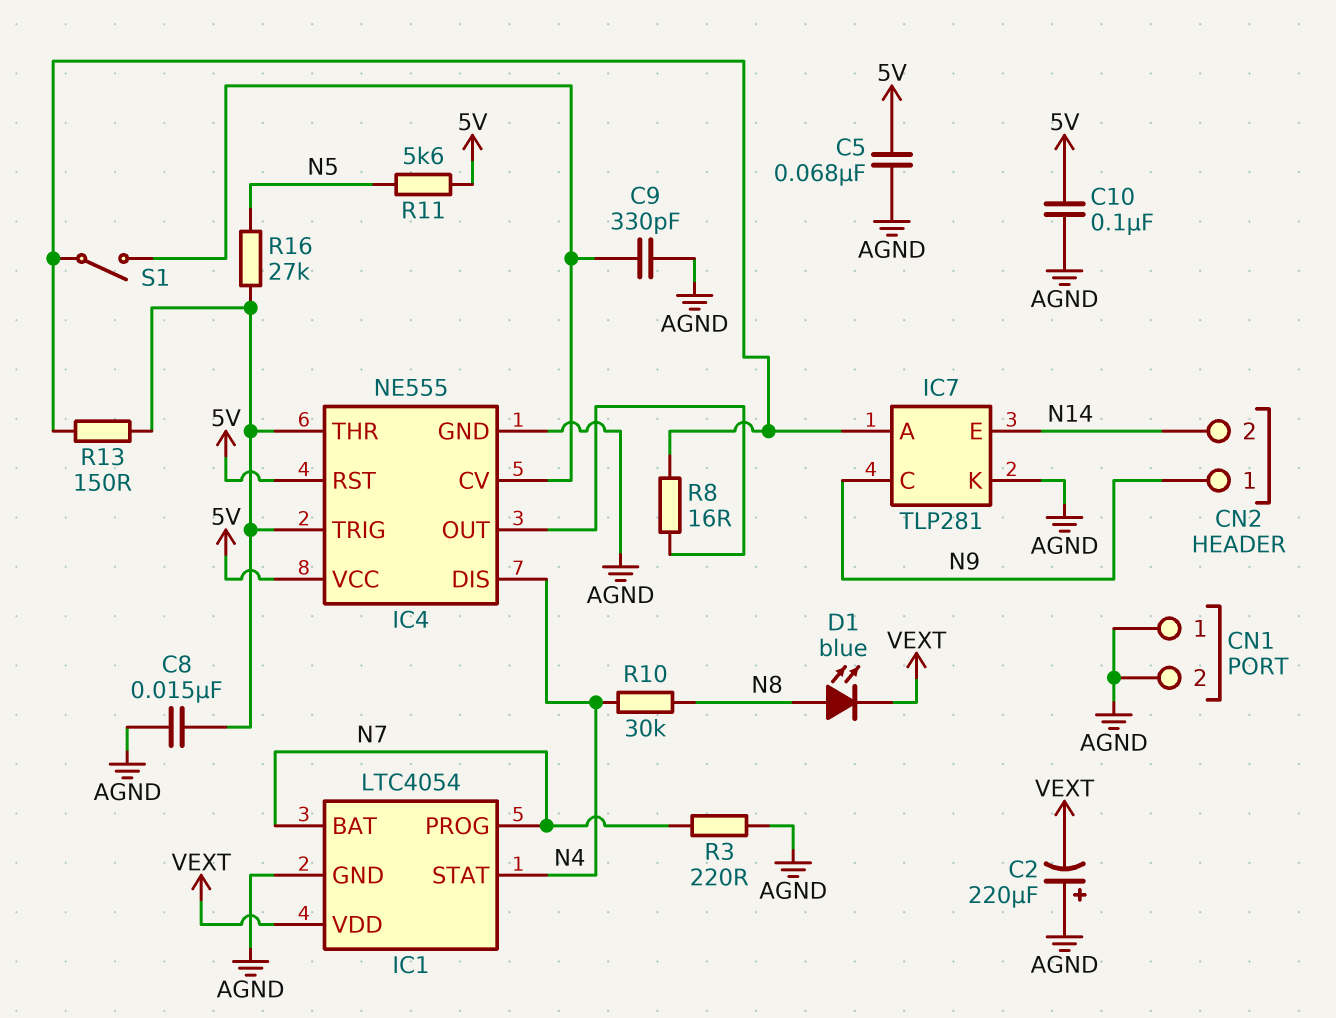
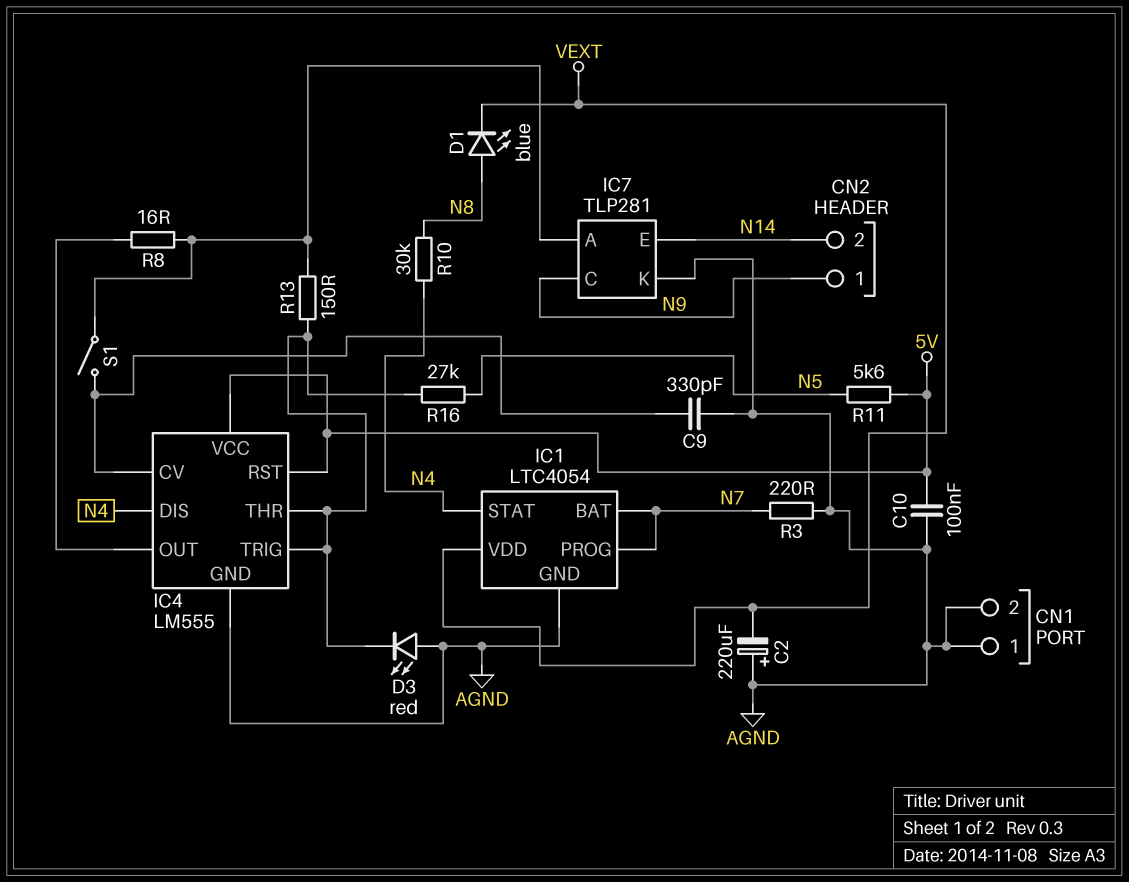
C5: 68nF (5V, AGND) -> none
C8: 15nF (AGND, IC4/THR) -> none
D3: none -> LED red (A AGND, K IC4/THR)
IC4: NE555 -> LM555

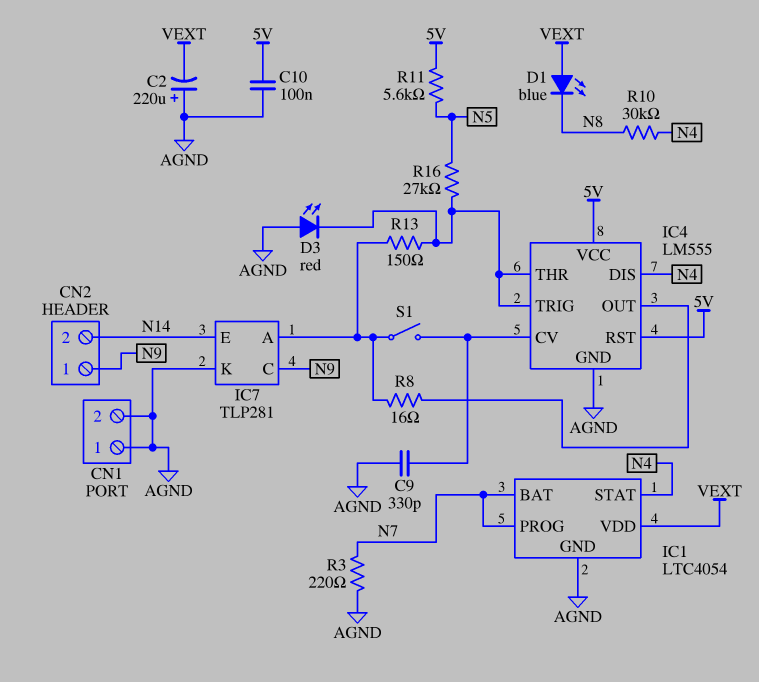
D1: LED blue (A N8, K VEXT) -> LED blue (A VEXT, K N8)

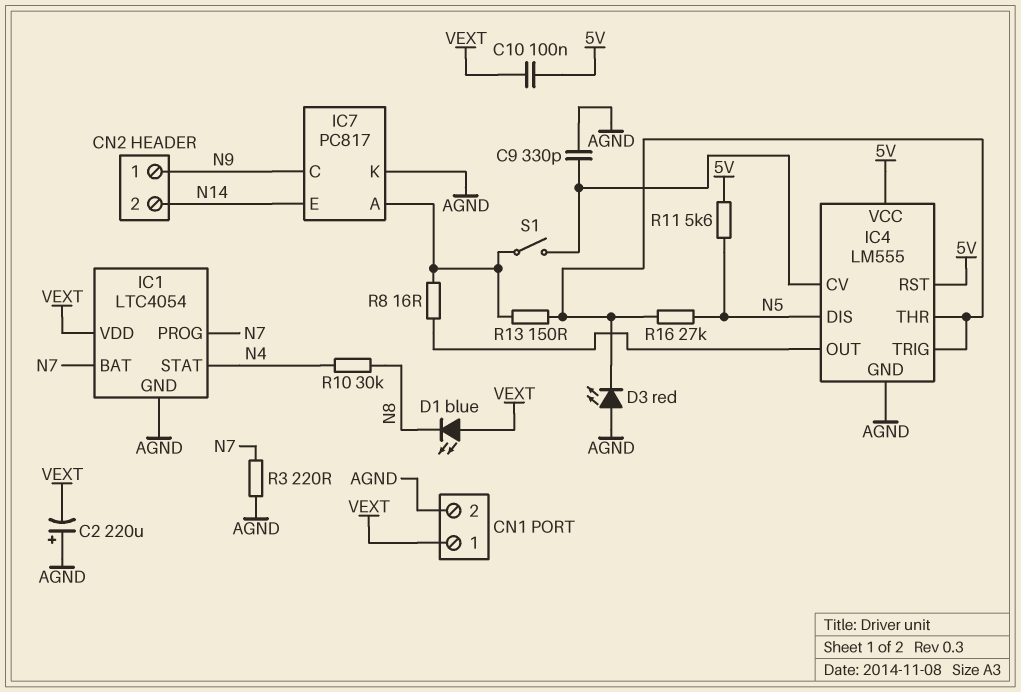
C10: 100nF (5V, AGND) -> 100nF (5V, VEXT)
CN1 pin 1: AGND -> VEXT
IC4 pin DIS: N4 -> N5
IC7: TLP281 -> PC817

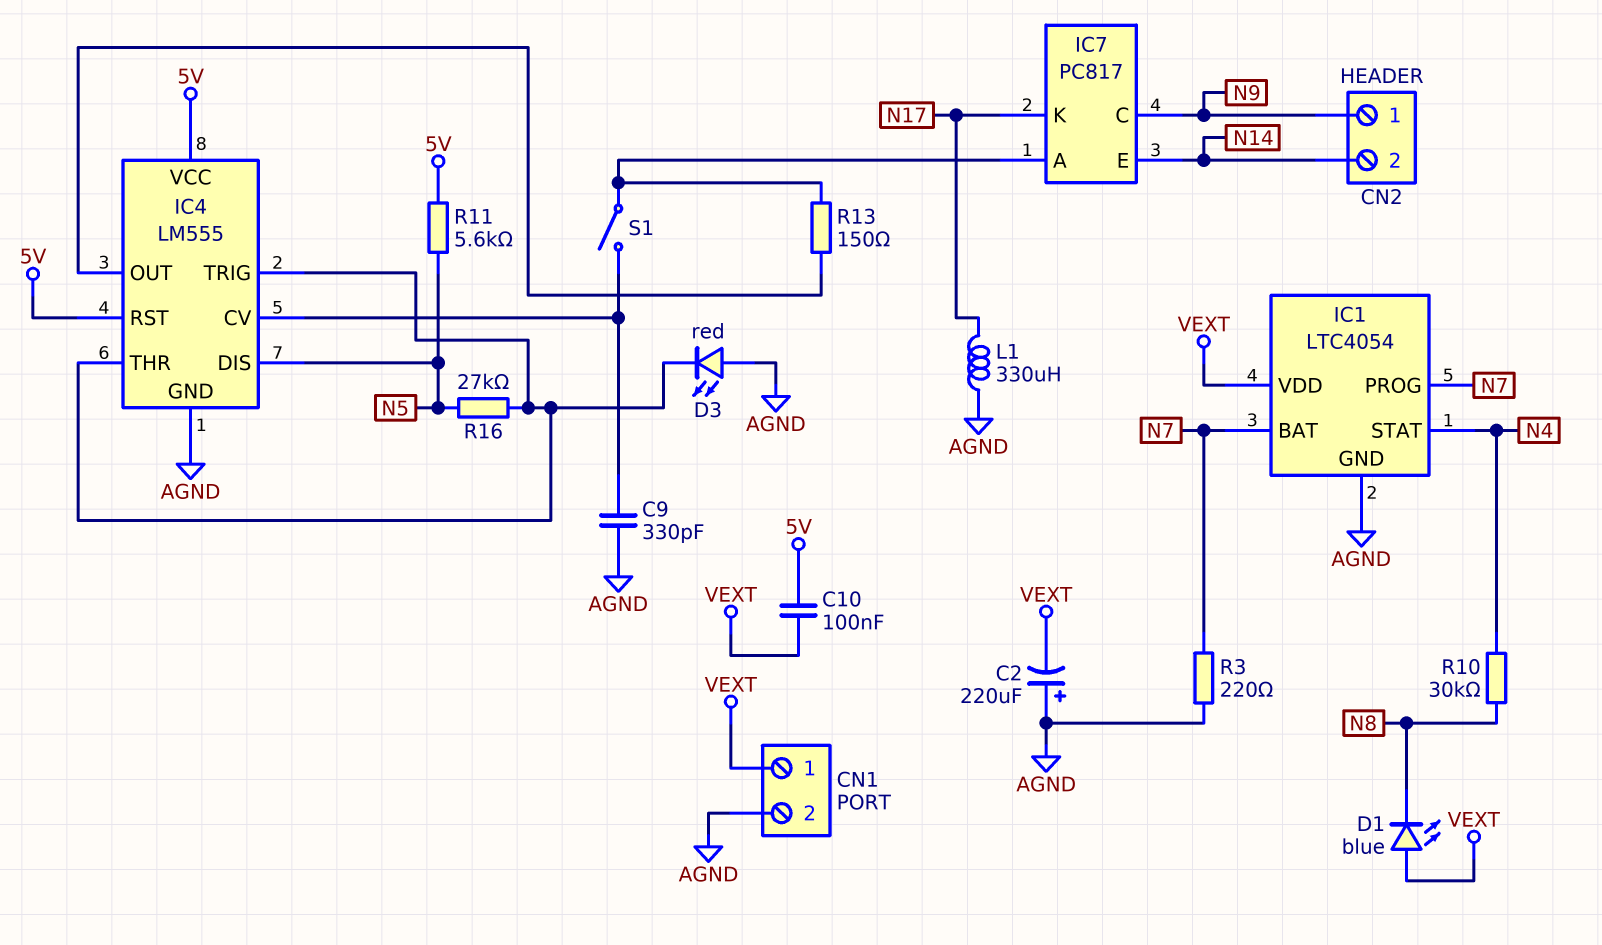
IC7 pin K: AGND -> N17
L1: none -> 330uH (AGND, N17)
R8: 16 (IC4/OUT, IC7/A) -> none
R13: 150 (IC4/THR, IC7/A) -> 150 (IC4/OUT, IC7/A)

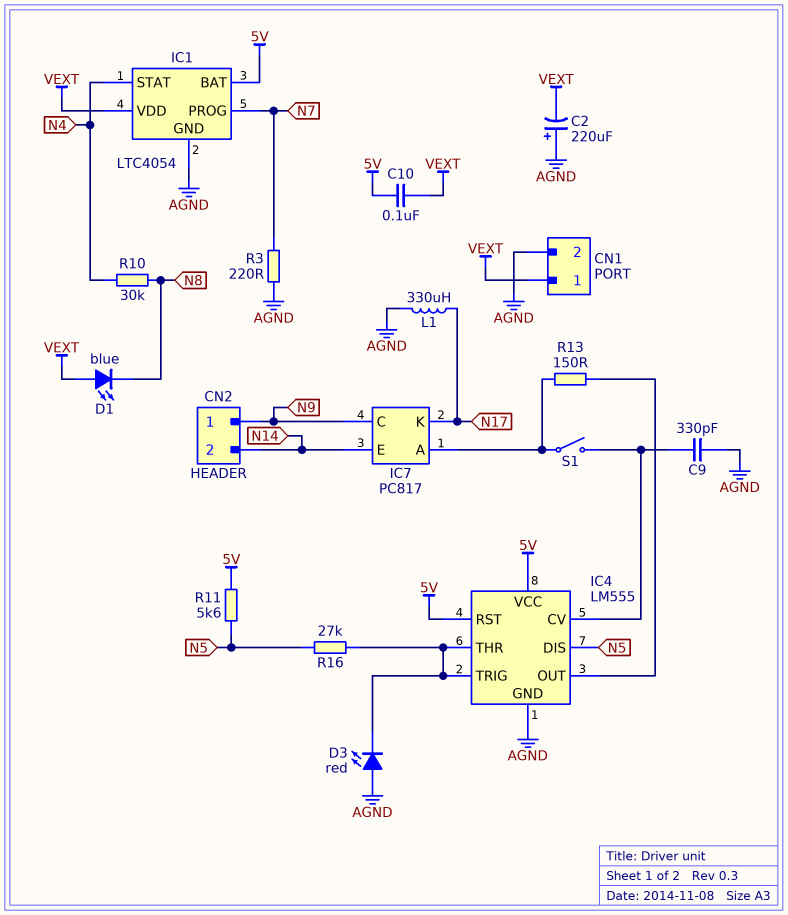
IC1 pin BAT: N7 -> 5V

